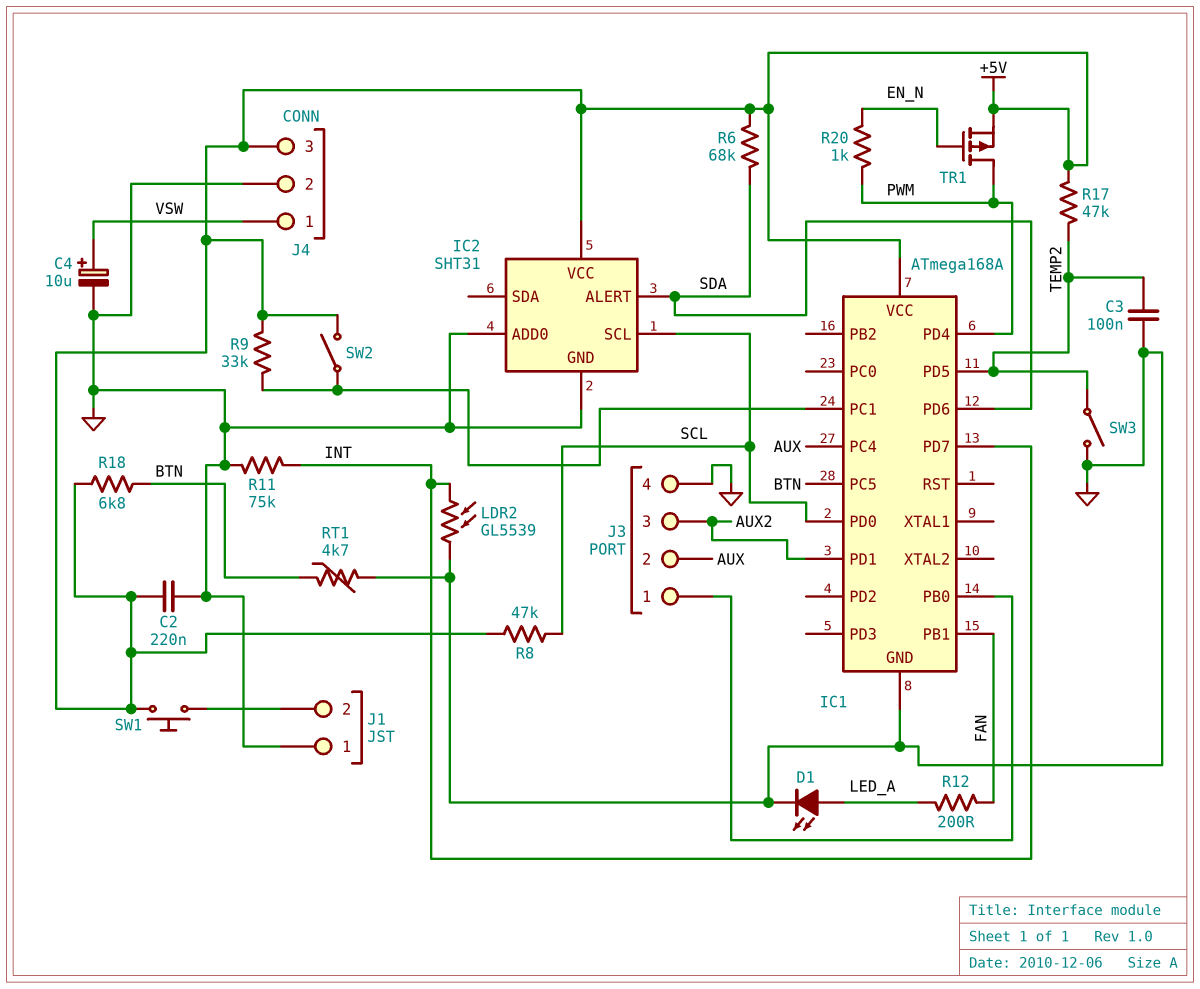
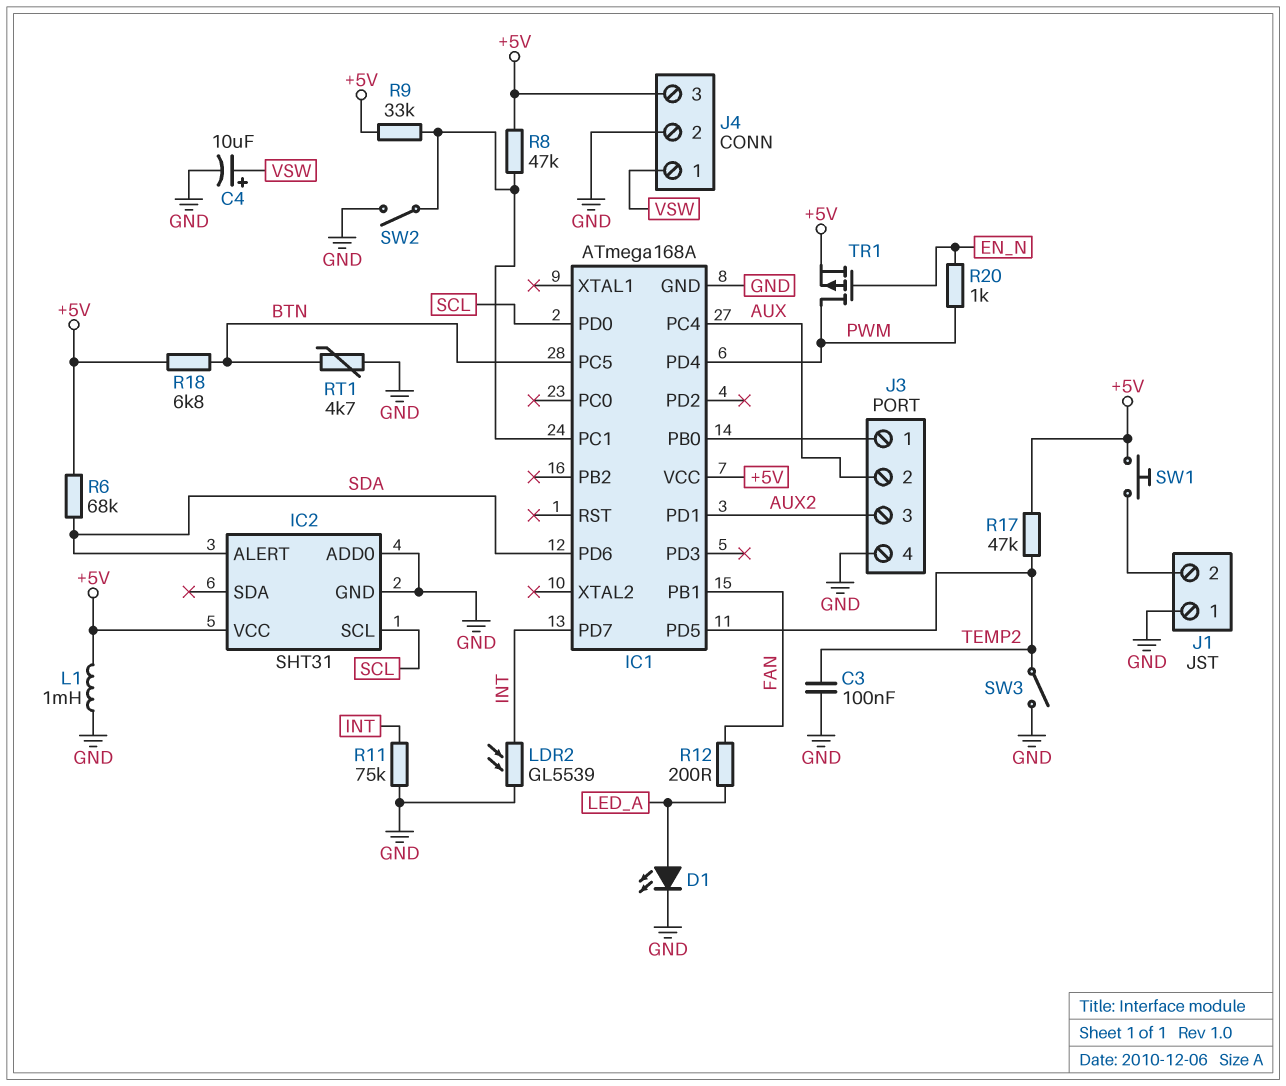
C2: 220nF (+5V, GND) -> none
L1: none -> 1mH (+5V, GND)
R8: 47k (+5V, SCL) -> 47k (+5V, IC1/PC1)
SW2: switch (+5V, IC1/PC1) -> switch (GND, IC1/PC1)

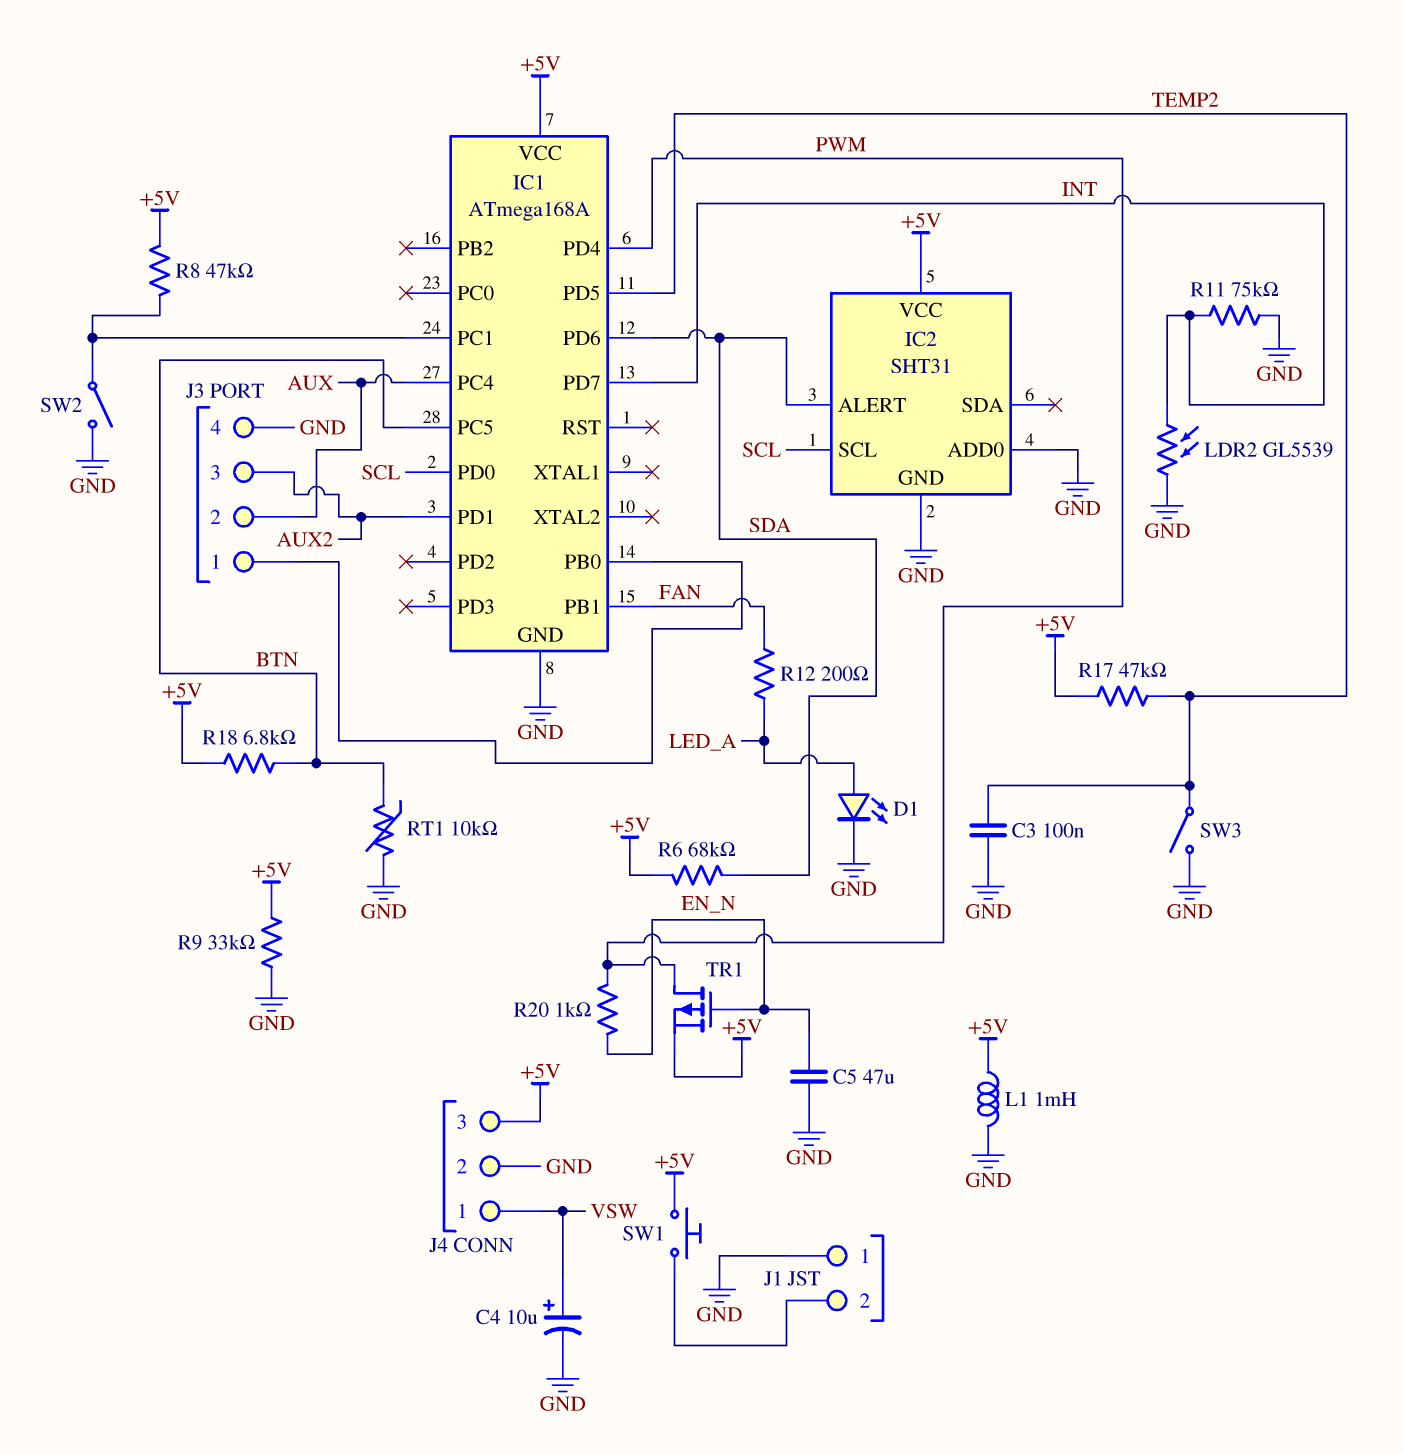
C5: none -> 47uF (EN_N, GND)
R9: 33k (+5V, IC1/PC1) -> 33k (+5V, GND)
RT1: 4.7k (BTN, GND) -> 10k (BTN, GND)

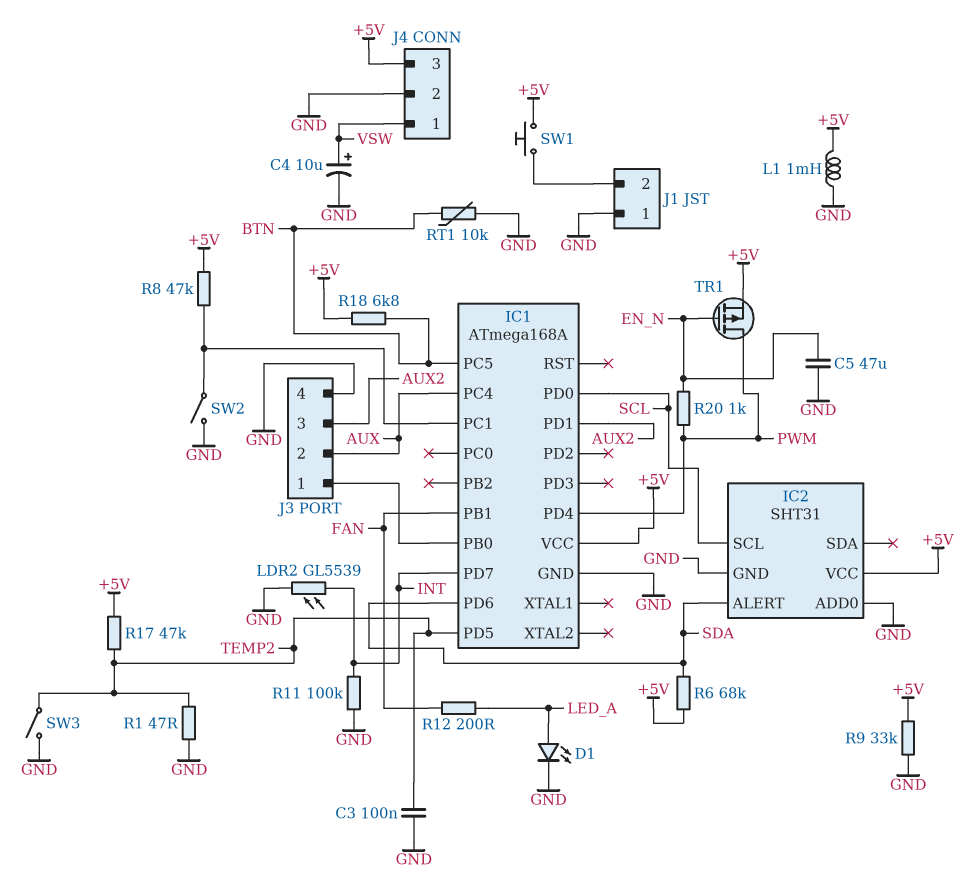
R1: none -> 47 (GND, TEMP2)
R11: 75k (GND, INT) -> 100k (GND, INT)

